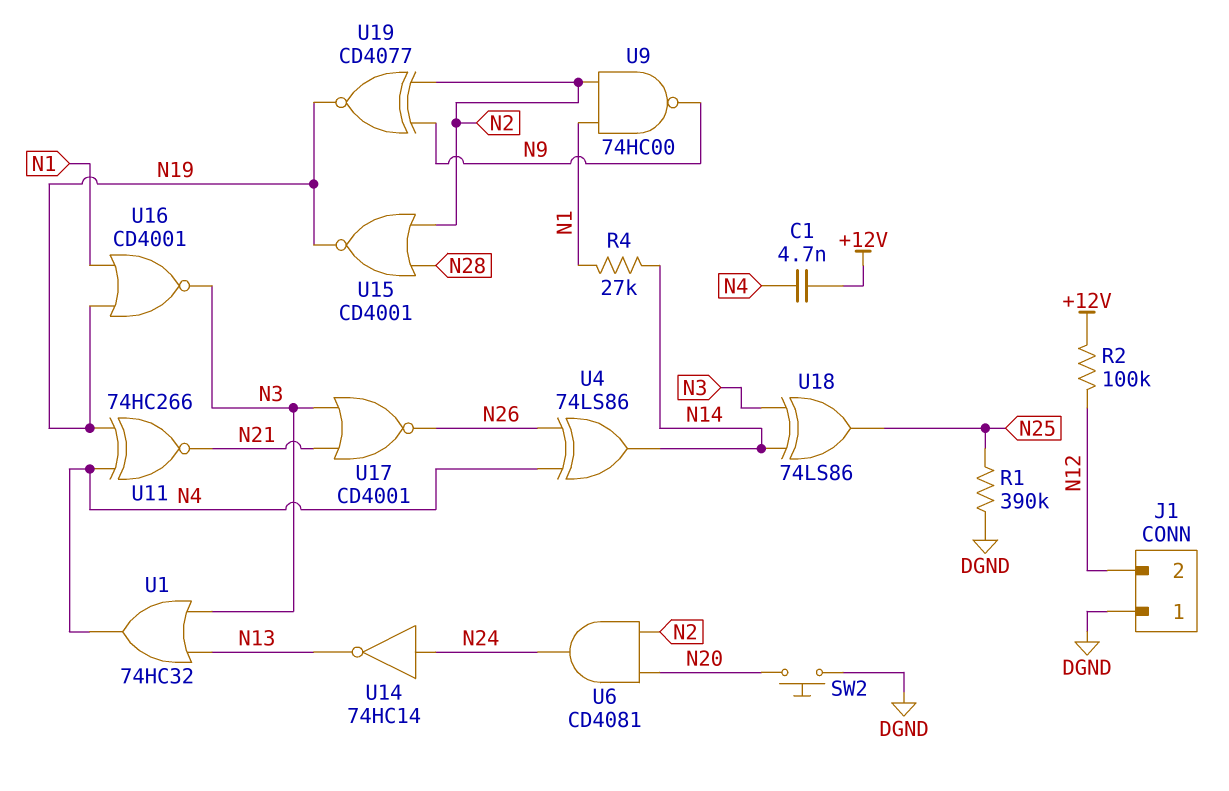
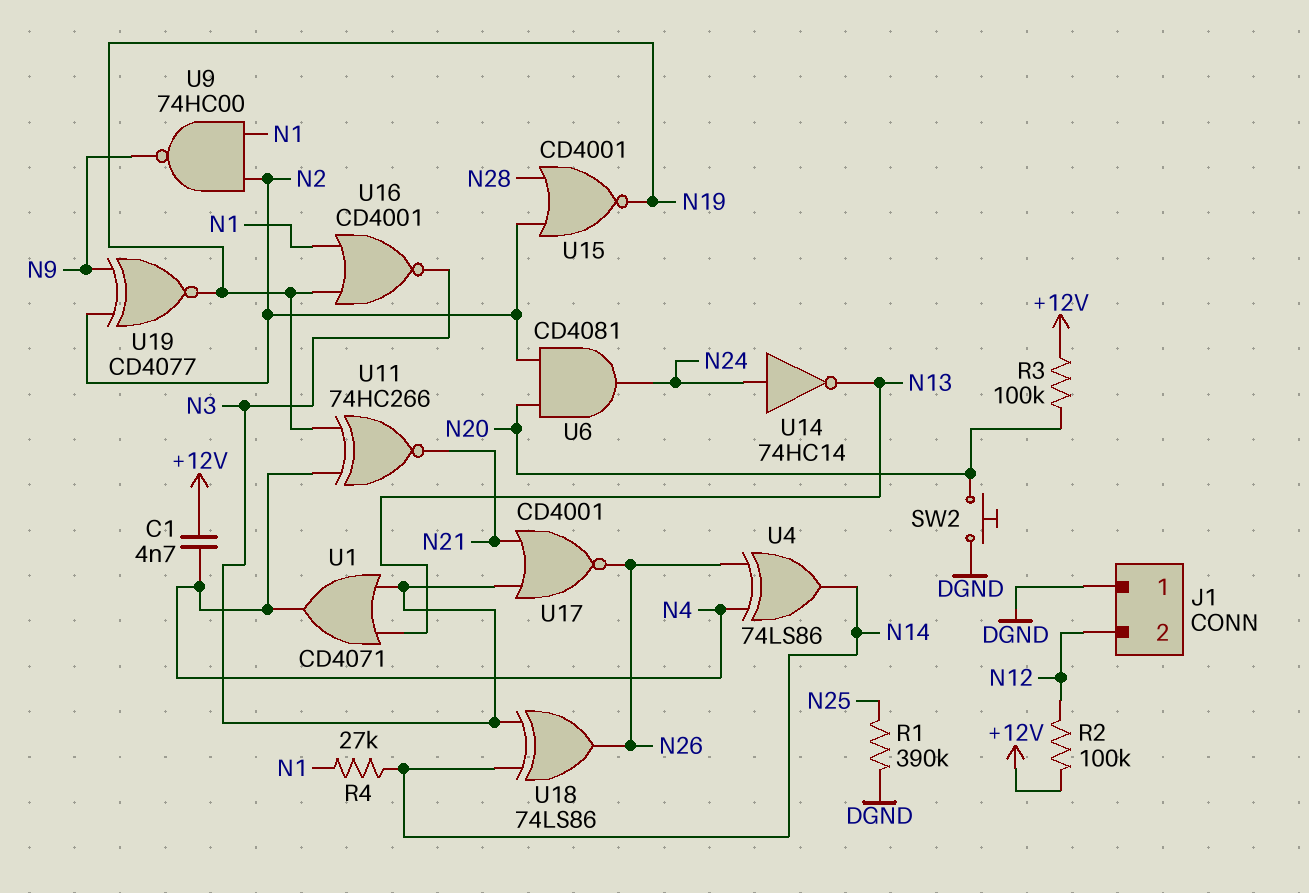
R3: none -> 100k (+12V, N20)
U1: OR 74HC32 (in N3, in N13, out N4) -> OR CD4071 (in N3, in N13, out N4)
U18: XOR 74LS86 (in N3, in N14, out N25) -> XOR 74LS86 (in N3, in N14, out N26)

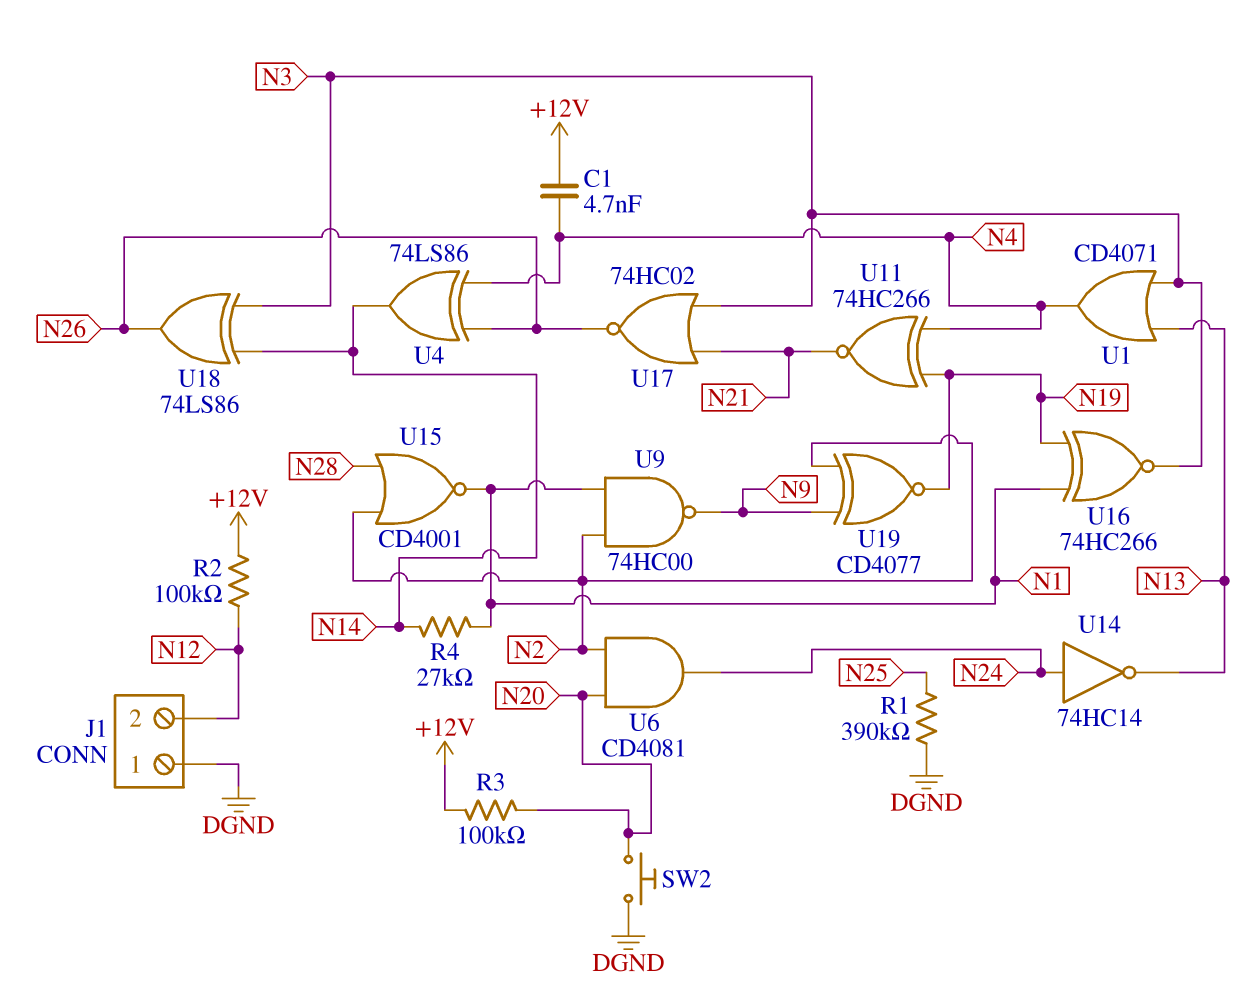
U15: NOR CD4001 (in N2, in N28, out N19) -> NOR CD4001 (in N2, in N28, out N1)
U16: NOR CD4001 (in N1, in N19, out N3) -> XNOR 74HC266 (in N1, in N19, out N3)
U17: NOR CD4001 (in N3, in N21, out N26) -> NOR 74HC02 (in N3, in N21, out N26)

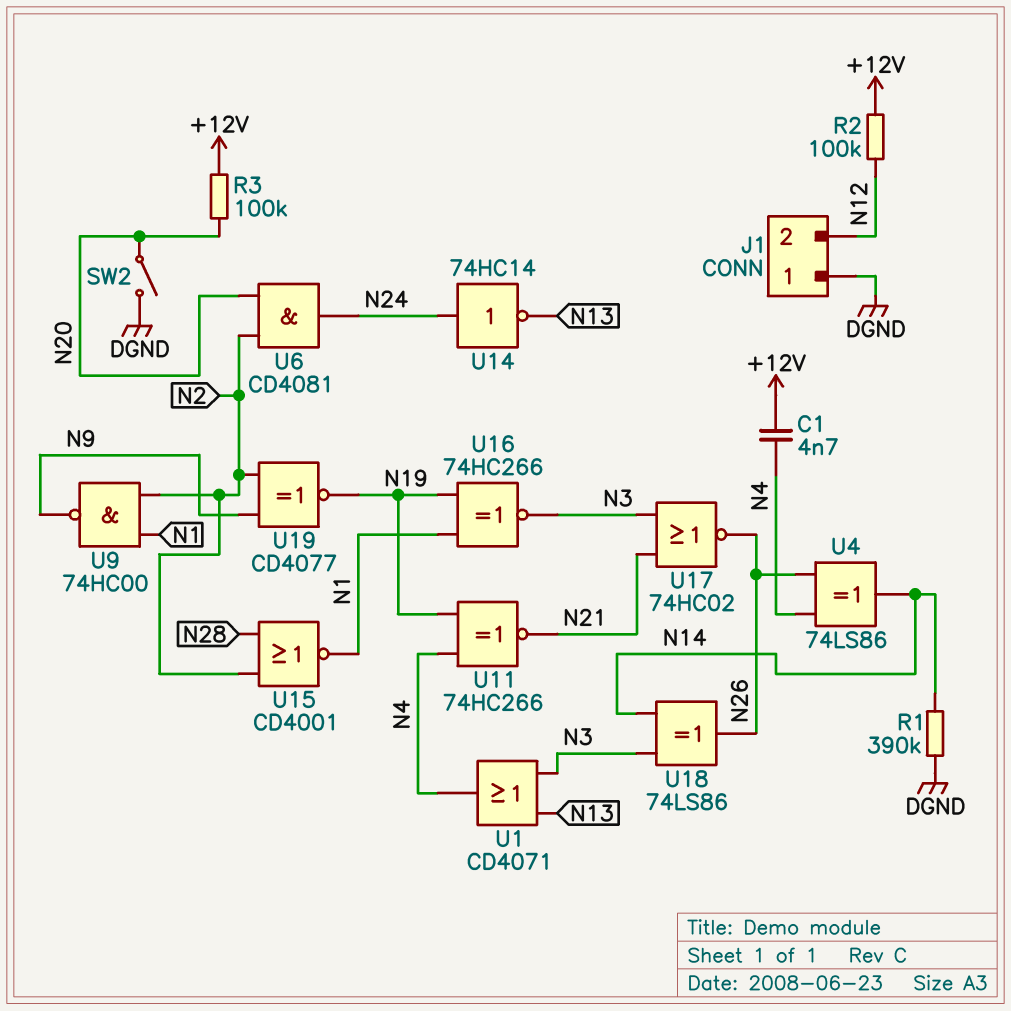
R1: 390k (DGND, N25) -> 390k (DGND, N14)
R4: 27k (N1, N14) -> none
SW2: button (DGND, N20) -> switch (DGND, N20)

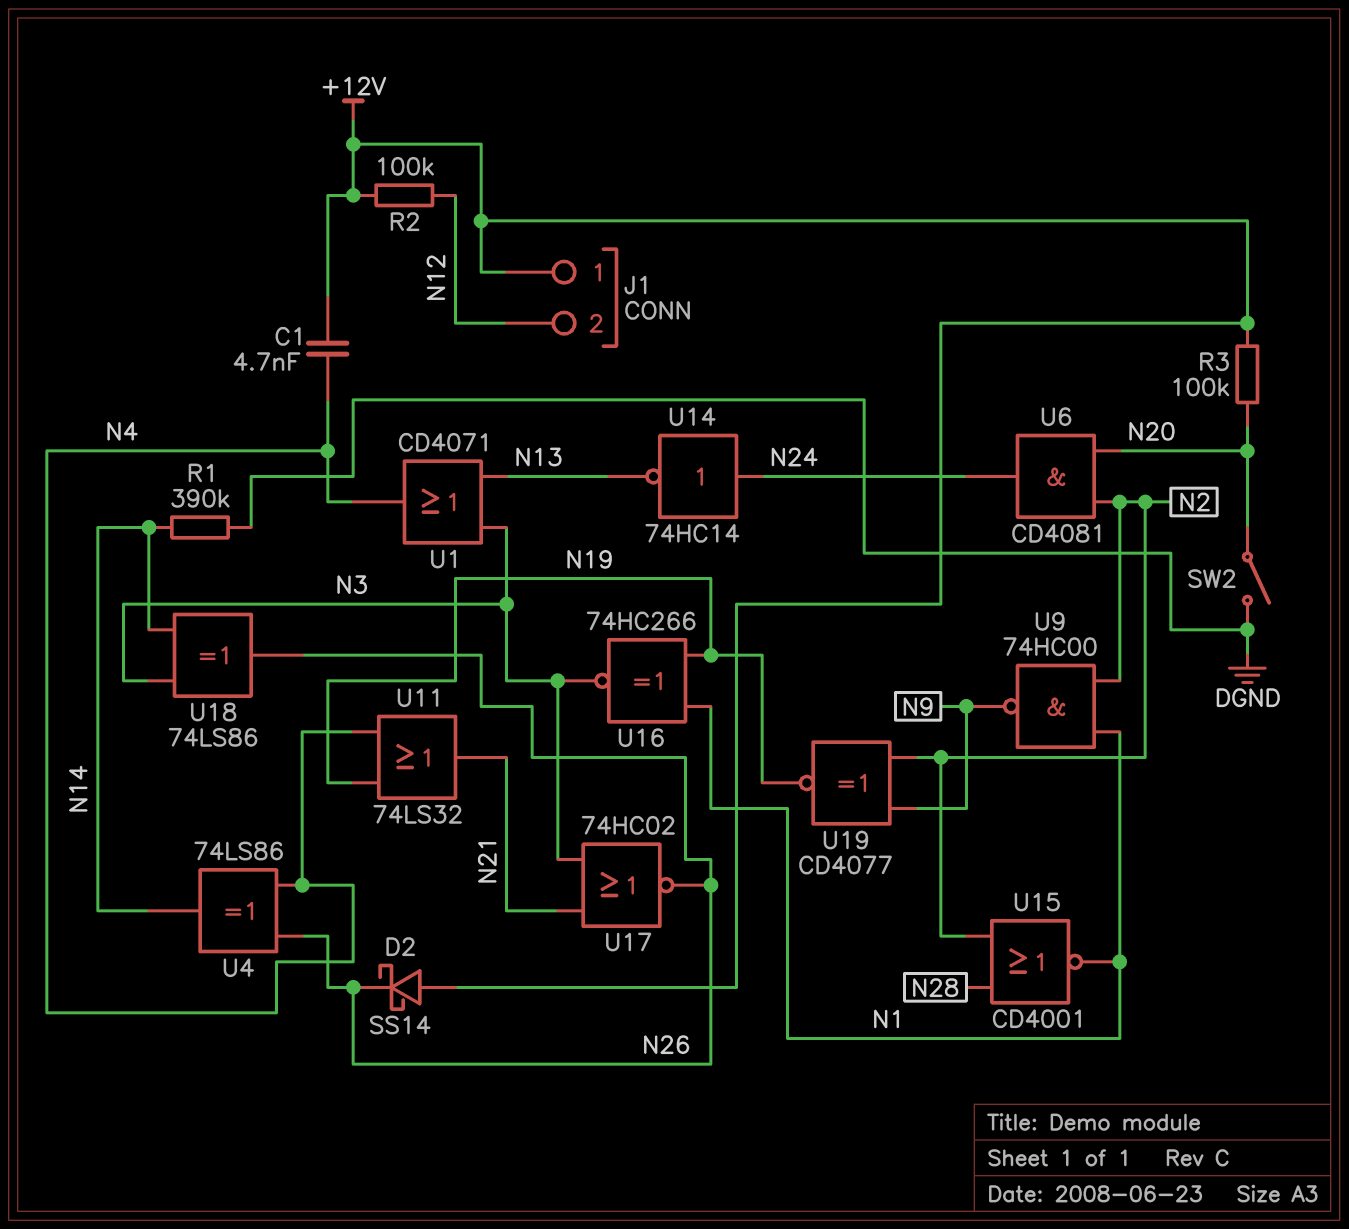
D2: none -> schottky SS14 (A +12V, K N26)
J1 pin 1: DGND -> +12V
U11: XNOR 74HC266 (in N4, in N19, out N21) -> OR 74LS32 (in N4, in N19, out N21)

